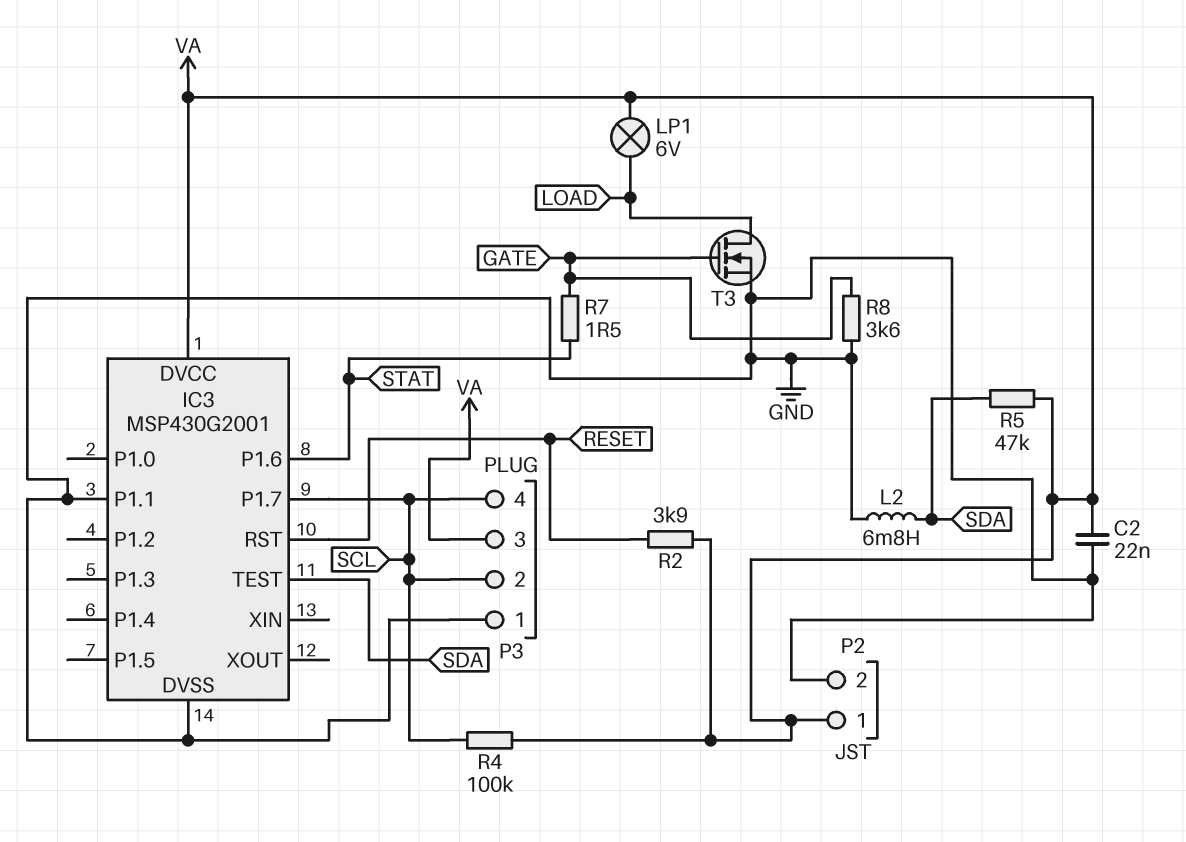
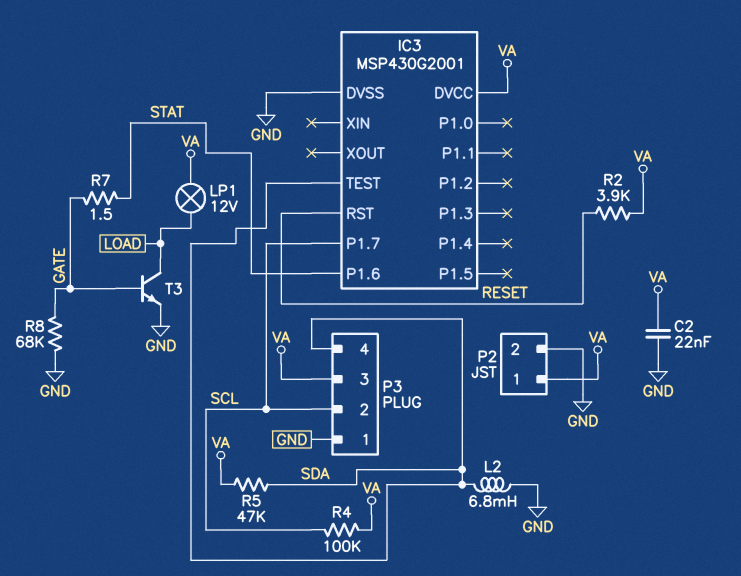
IC3 pin P1.1: GND -> none
LP1: lamp 6V (LOAD, VA) -> lamp 12V (LOAD, VA)
P3 pin 4: SCL -> SDA
R8: 3.6k (GATE, GND) -> 68k (GATE, GND)
T3: NMOS (G GATE, D LOAD, S GND) -> NPN (B GATE, C LOAD, E GND)

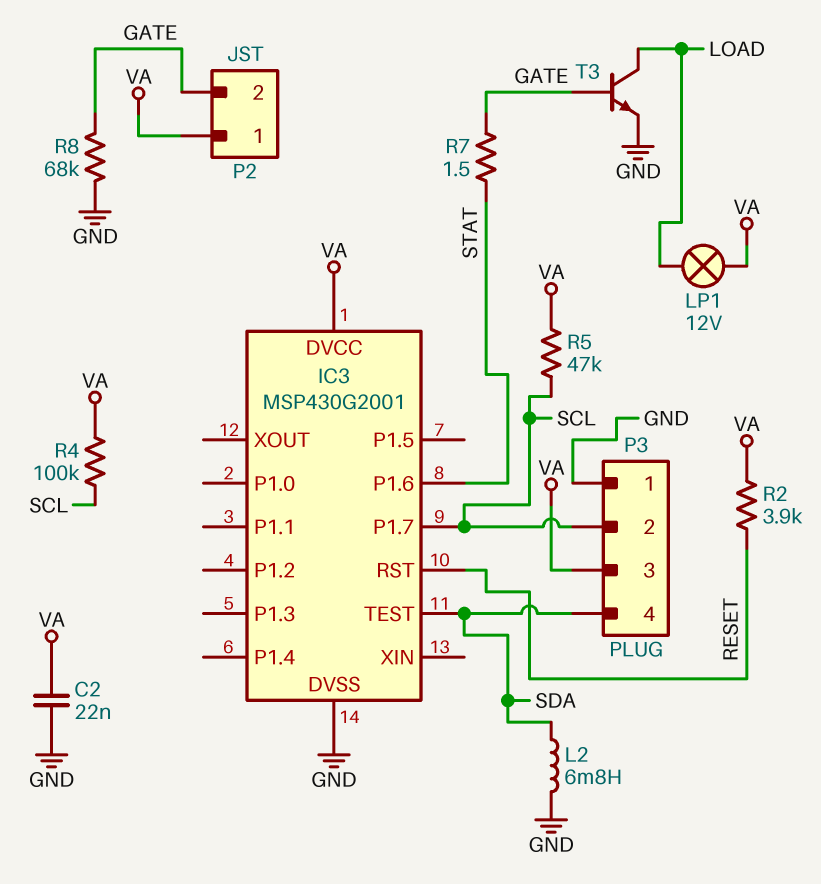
P2 pin 2: GND -> GATE
R5: 47k (SDA, VA) -> 47k (SCL, VA)

